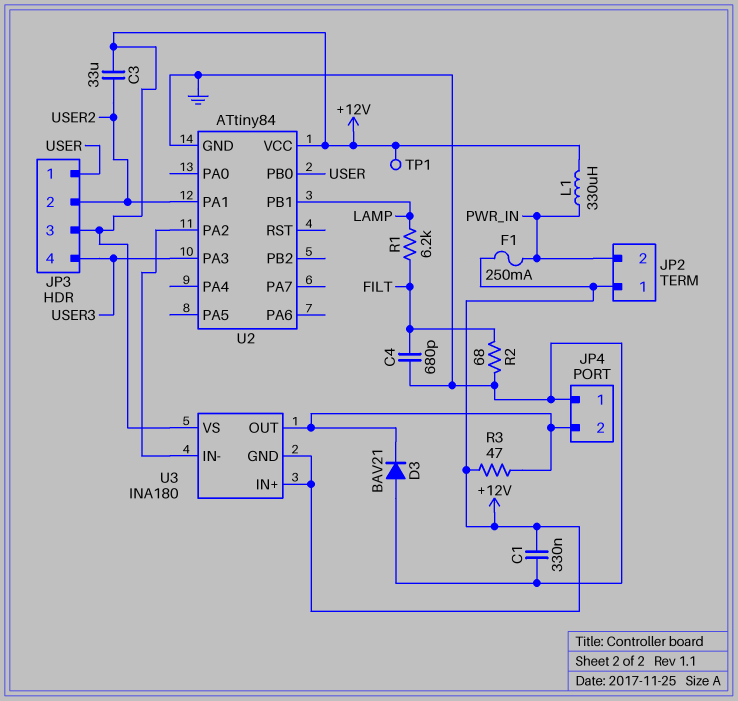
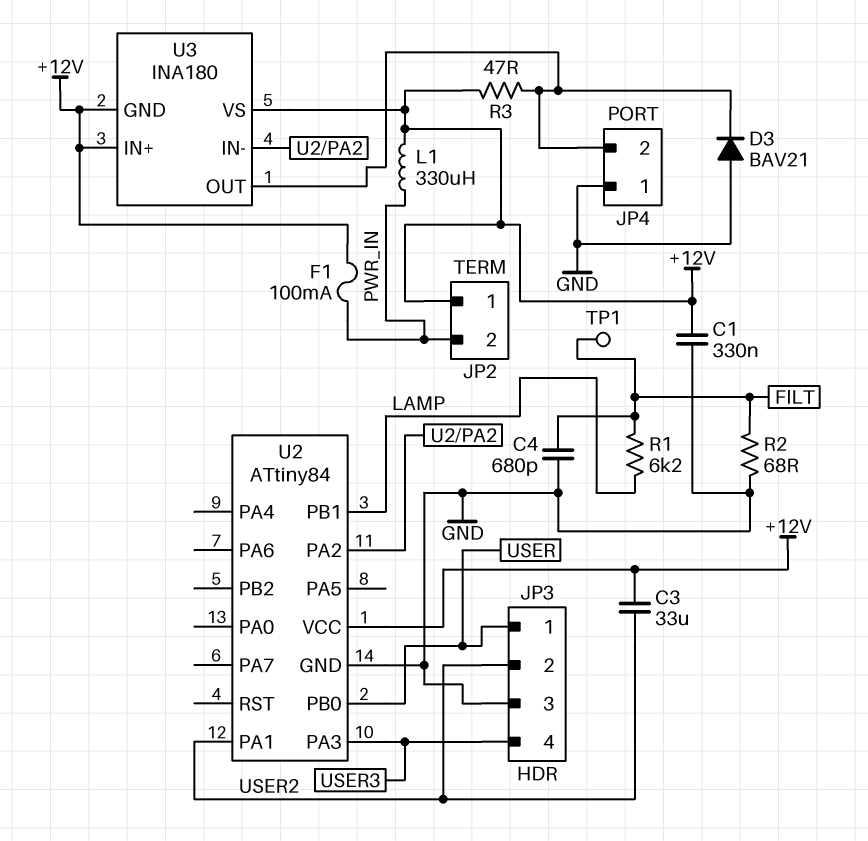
F1: 250mA (+12V, PWR_IN) -> 100mA (+12V, PWR_IN)
JP3 pin 3: +12V -> GND
TP1: test point (+12V) -> test point (FILT)

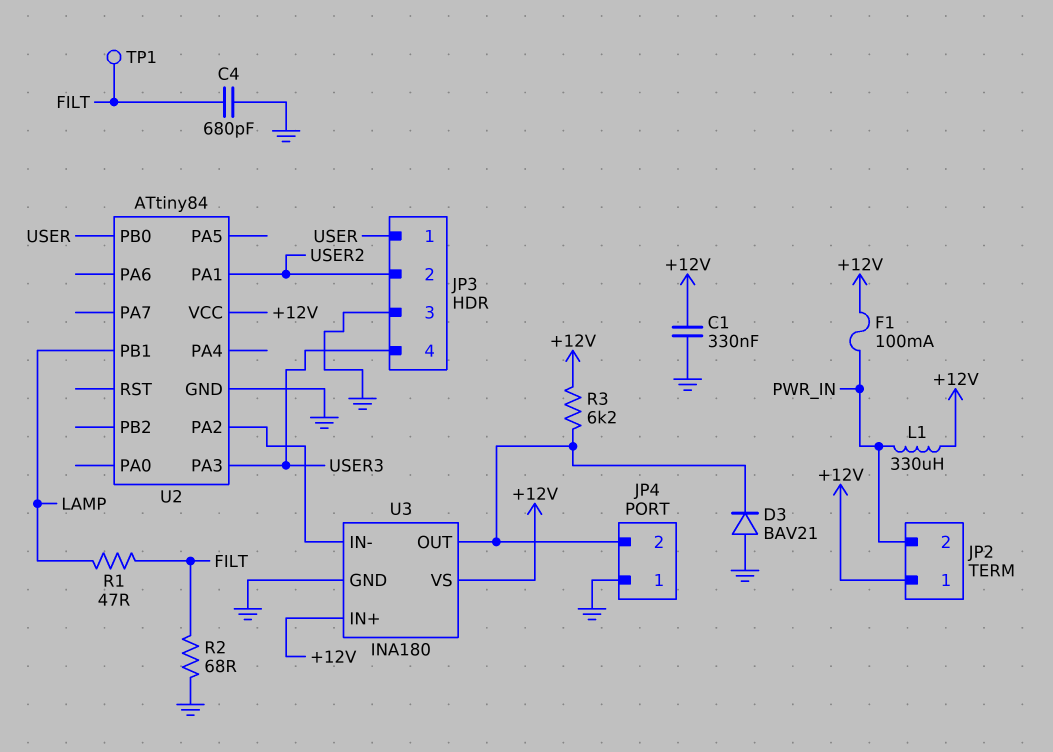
C3: 33uF (+12V, USER2) -> none
R1: 6.2k (FILT, LAMP) -> 47 (FILT, LAMP)
R3: 47 (+12V, JP4/2) -> 6.2k (+12V, JP4/2)
U3 pin GND: +12V -> GND

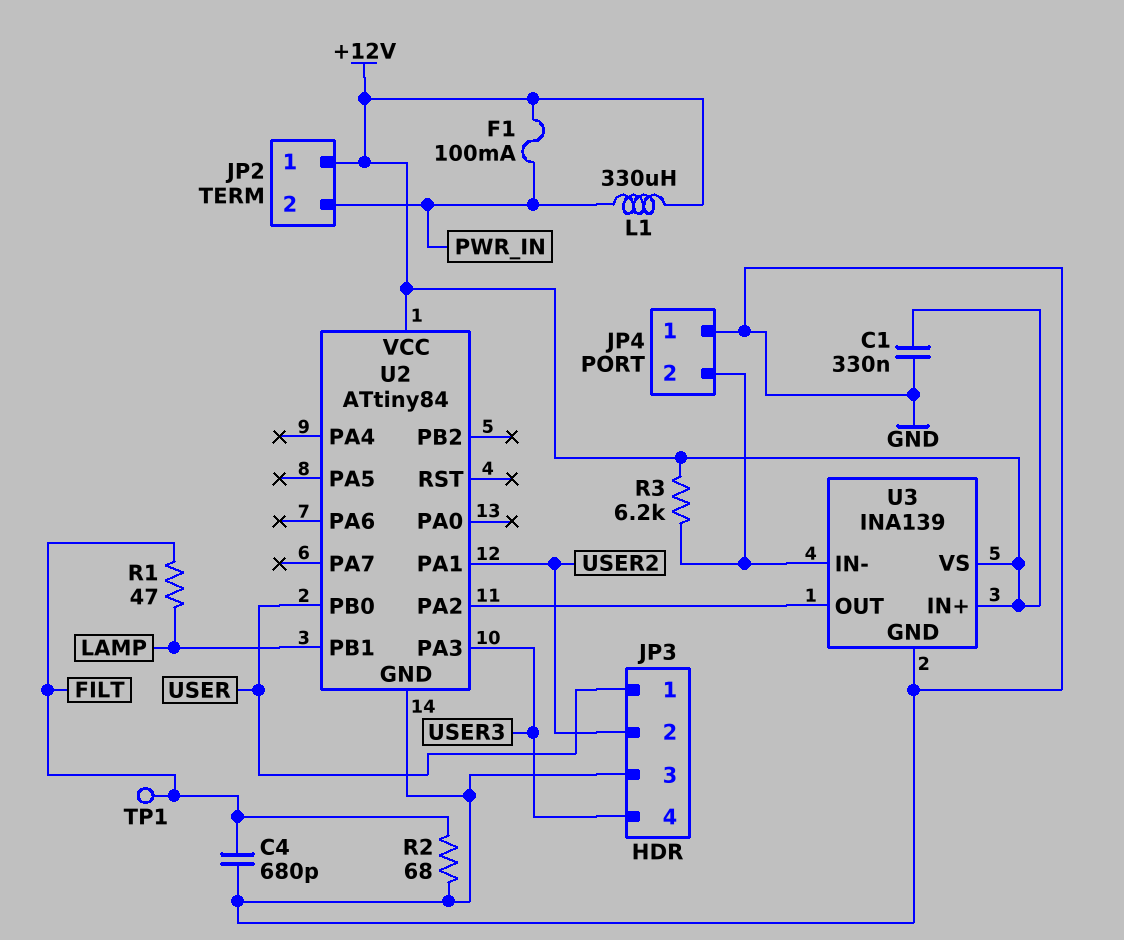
D3: diode BAV21 (A GND, K JP4/2) -> none
U3: INA180 -> INA139
U3 pin IN-: U2/PA2 -> JP4/2
U3 pin OUT: JP4/2 -> U2/PA2

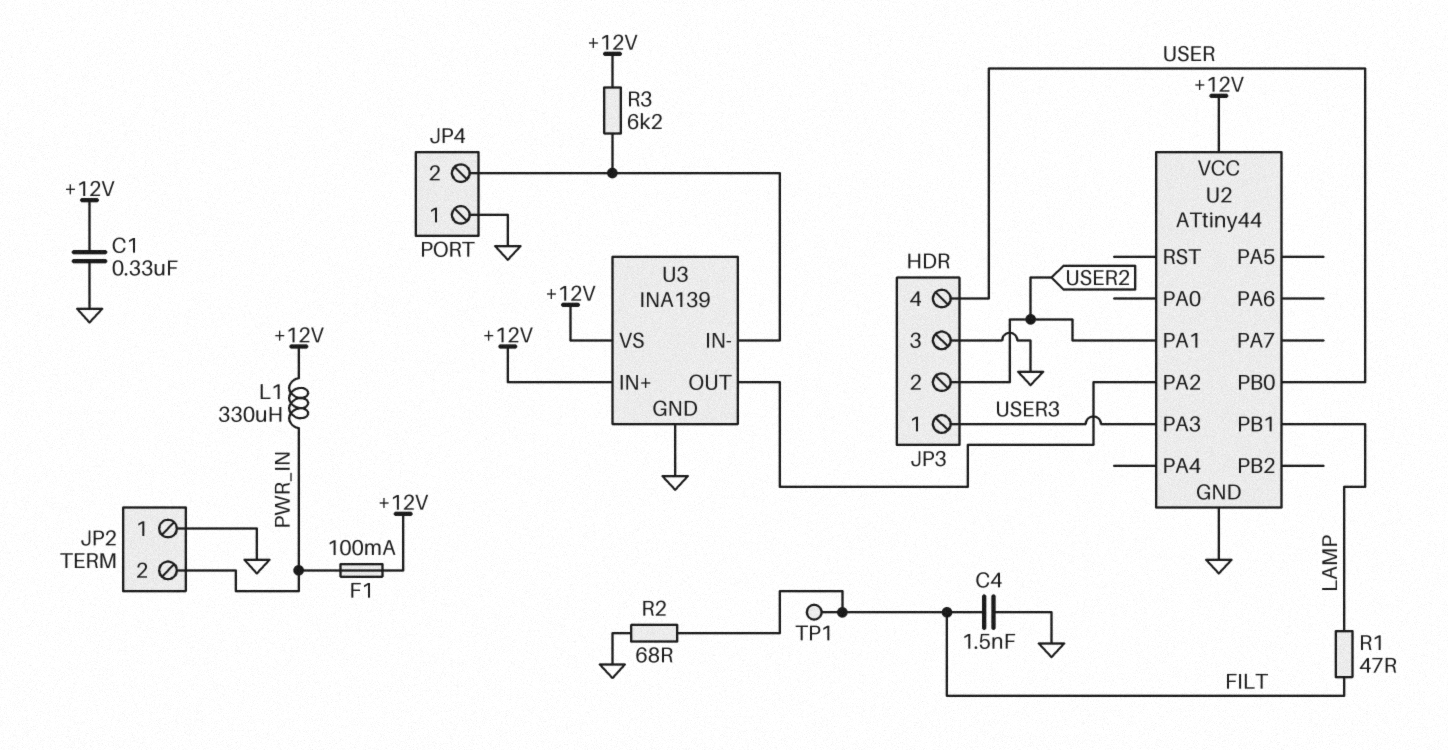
C4: 680pF (FILT, GND) -> 1.5nF (FILT, GND)
JP2 pin 1: +12V -> GND
JP3 pin 1: USER -> USER3
JP3 pin 4: USER3 -> USER
U2: ATtiny84 -> ATtiny44

